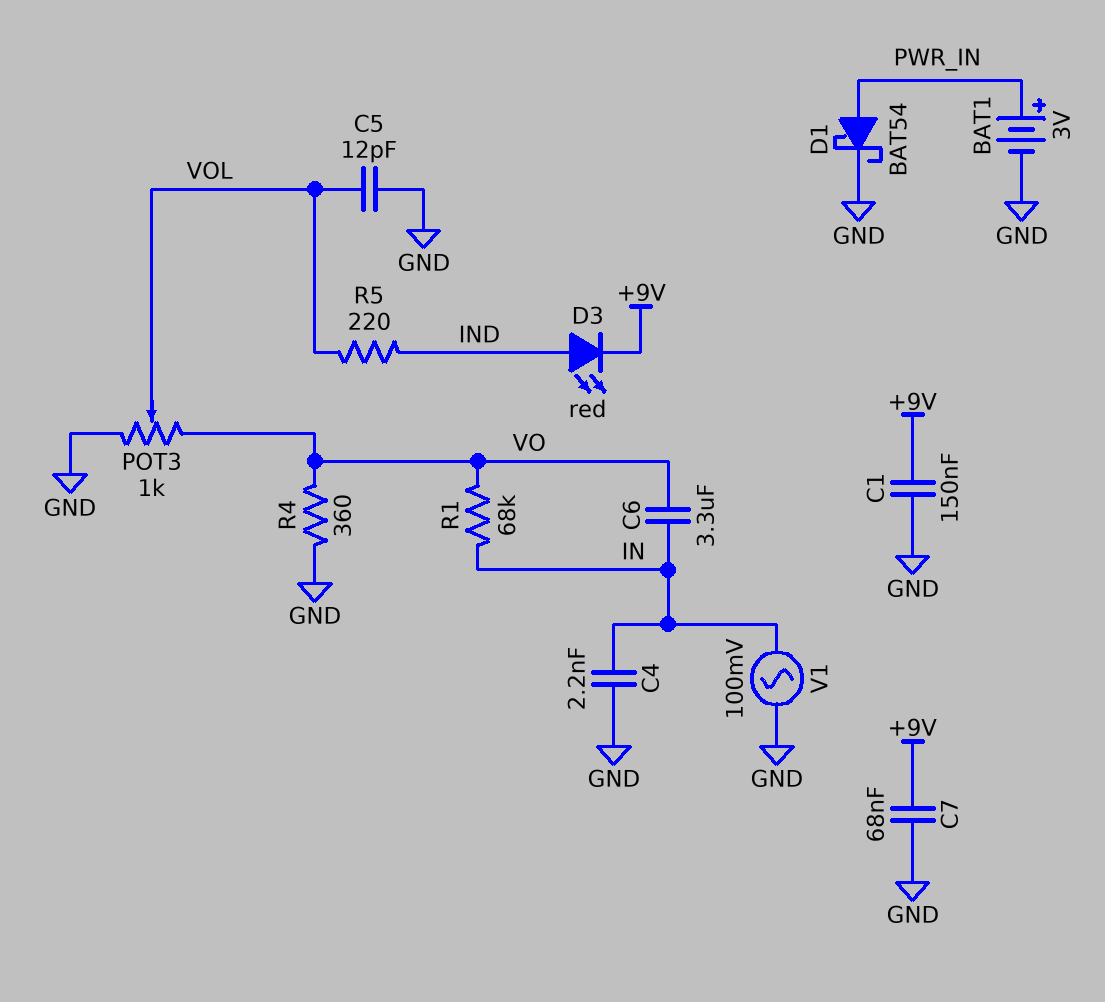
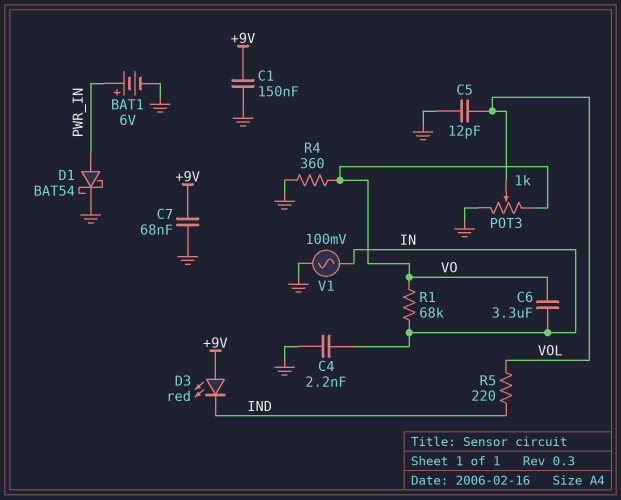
BAT1: 3V (plus PWR_IN, minus GND) -> 6V (plus PWR_IN, minus GND)
D3: LED red (A IND, K +9V) -> LED red (A +9V, K IND)

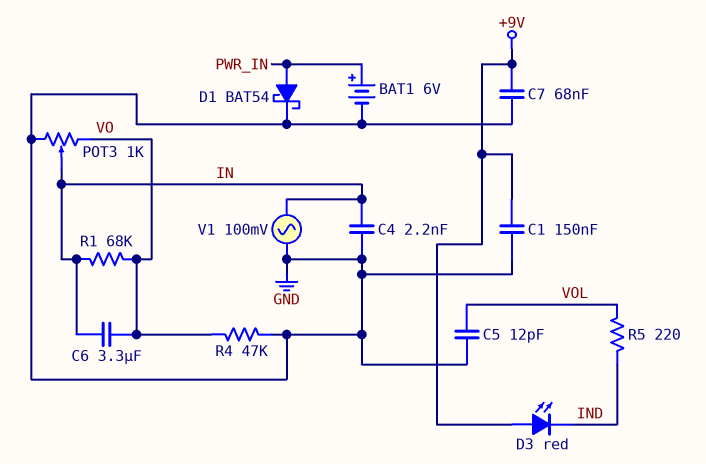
POT3: 1k (GND, VO, wiper VOL) -> 1k (GND, VO, wiper IN)
R4: 360 (GND, VO) -> 47k (GND, VO)

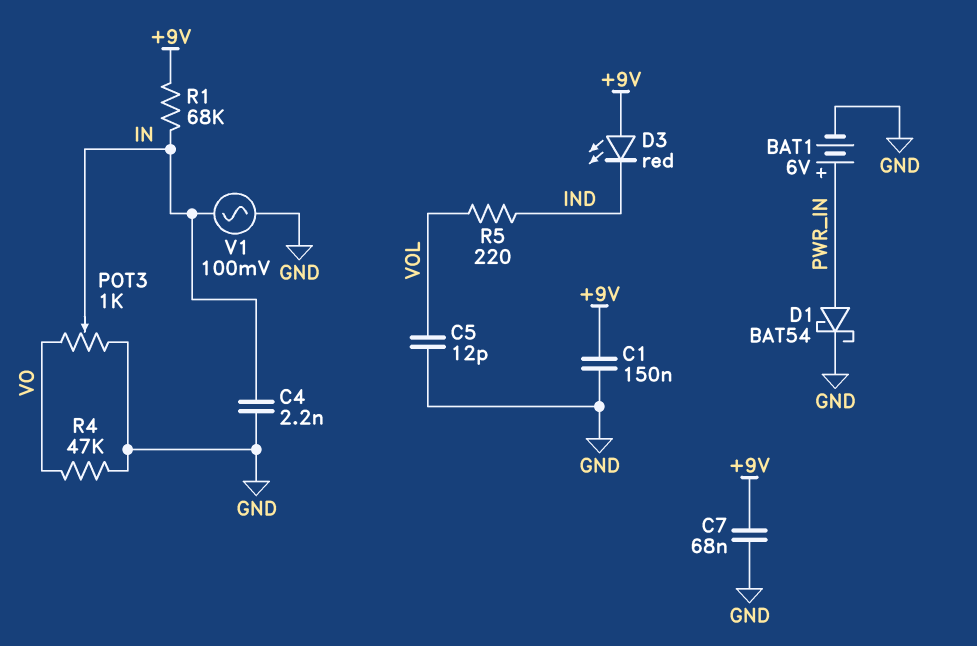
C6: 3.3uF (IN, VO) -> none
R1: 68k (IN, VO) -> 68k (+9V, IN)

